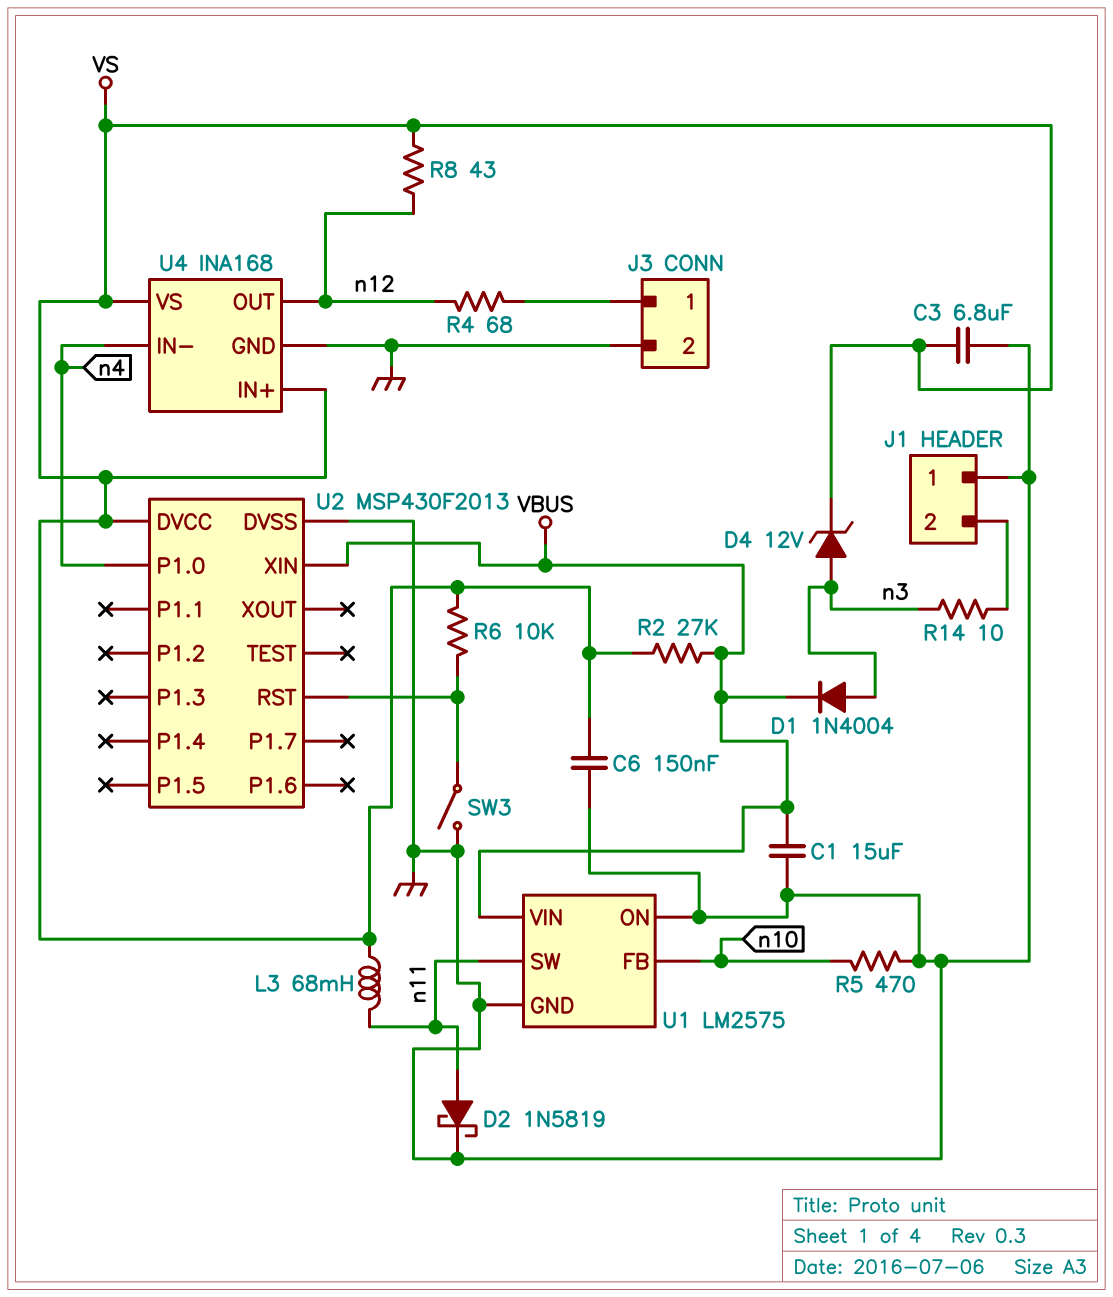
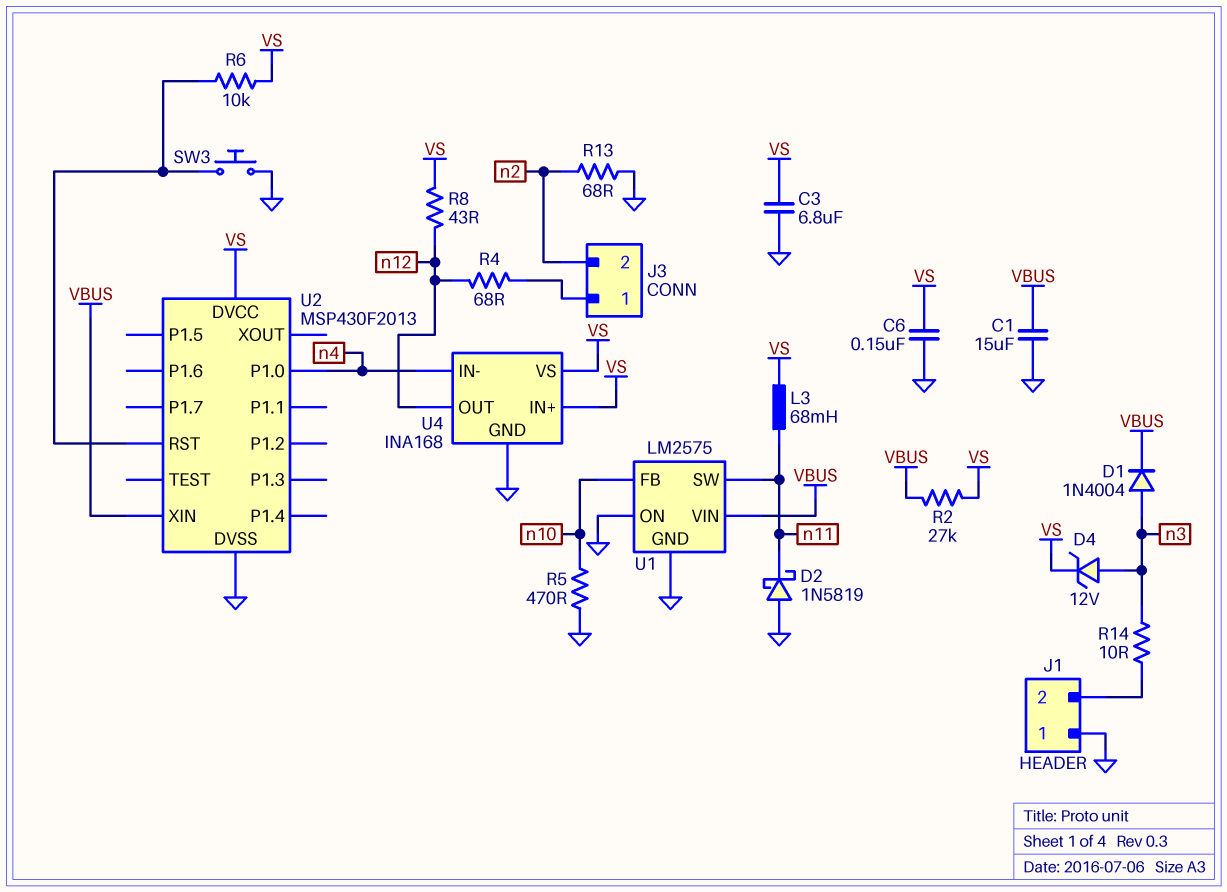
D2: schottky 1N5819 (A n11, K GND) -> schottky 1N5819 (A GND, K n11)
J3 pin 2: GND -> n2
R13: none -> 68 (GND, n2)
SW3: switch (GND, U2/RST) -> button (GND, U2/RST)

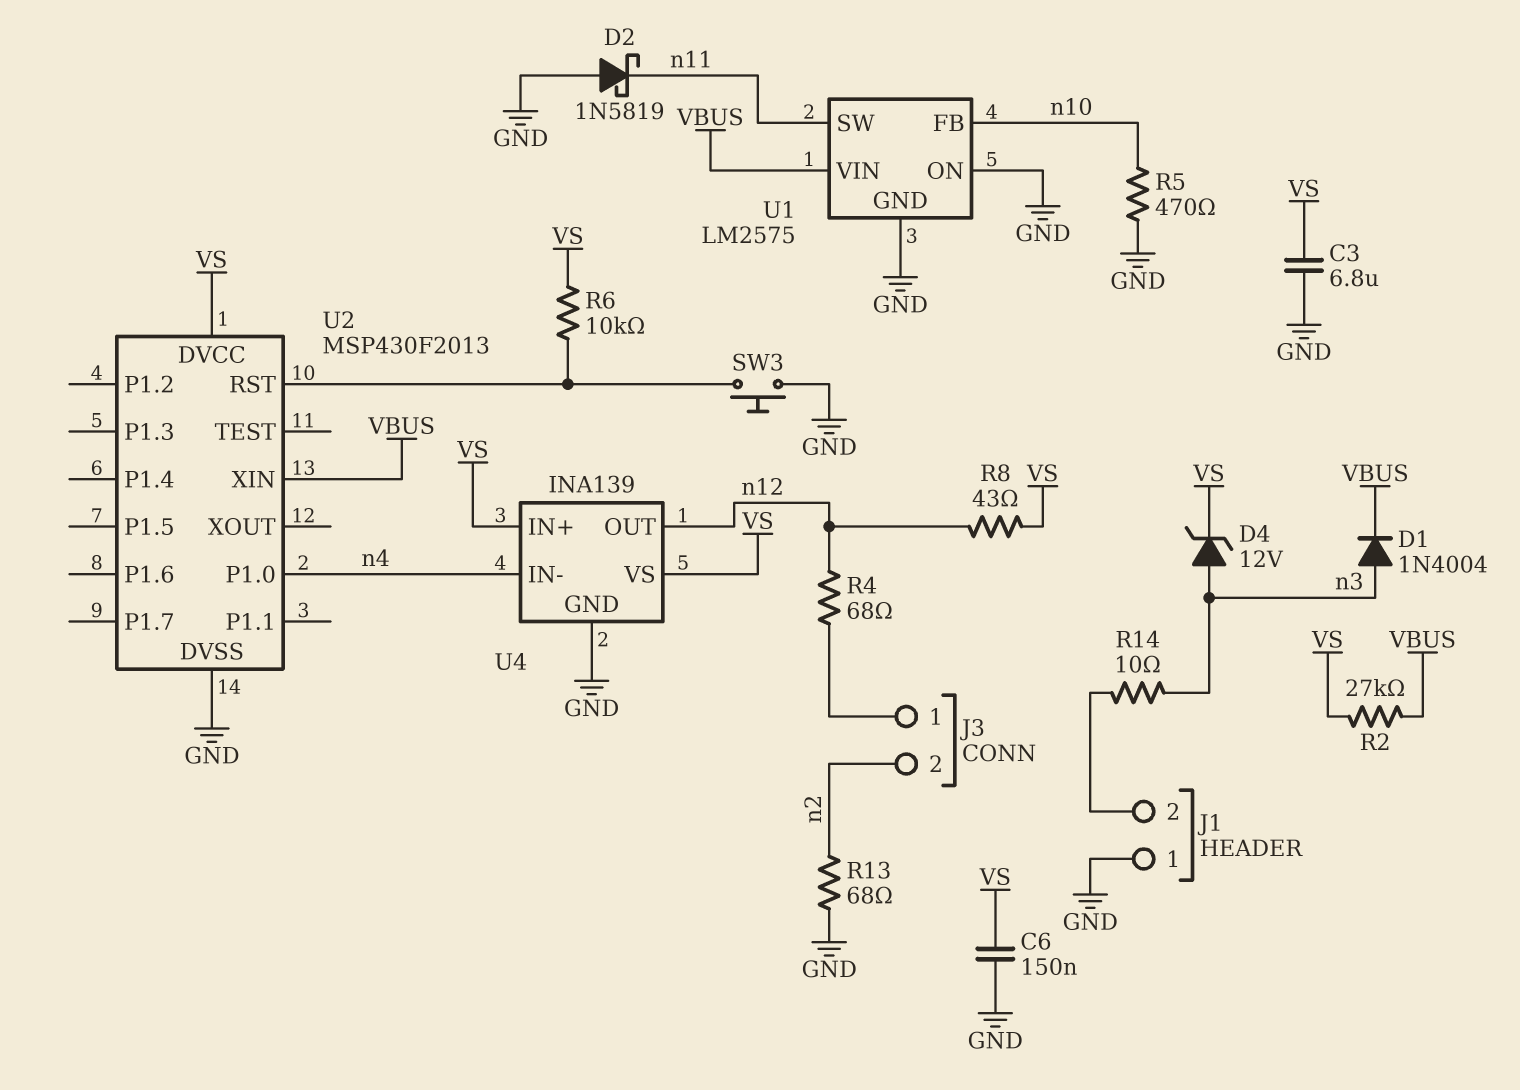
C1: 15uF (GND, VBUS) -> none
L3: 68mH (VS, n11) -> none
U4: INA168 -> INA139

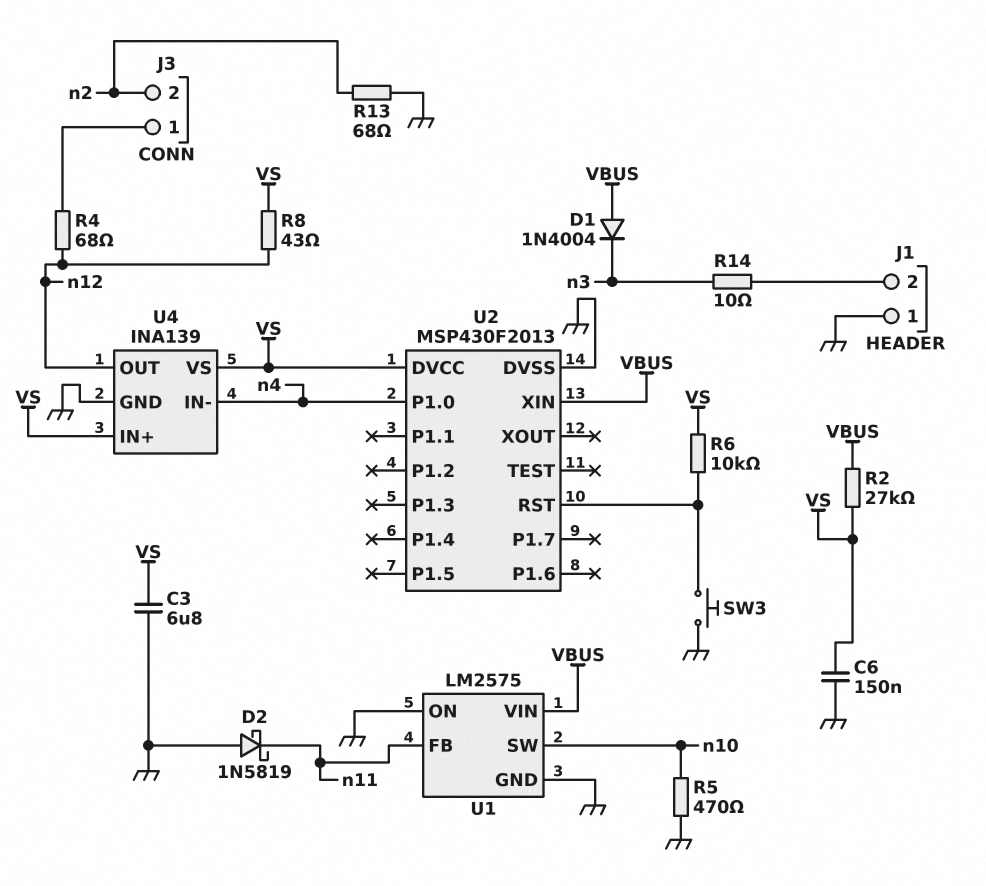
D1: diode 1N4004 (A n3, K VBUS) -> diode 1N4004 (A VBUS, K n3)
D4: zener 12V (A n3, K VS) -> none
U1 pin FB: n10 -> n11
U1 pin SW: n11 -> n10

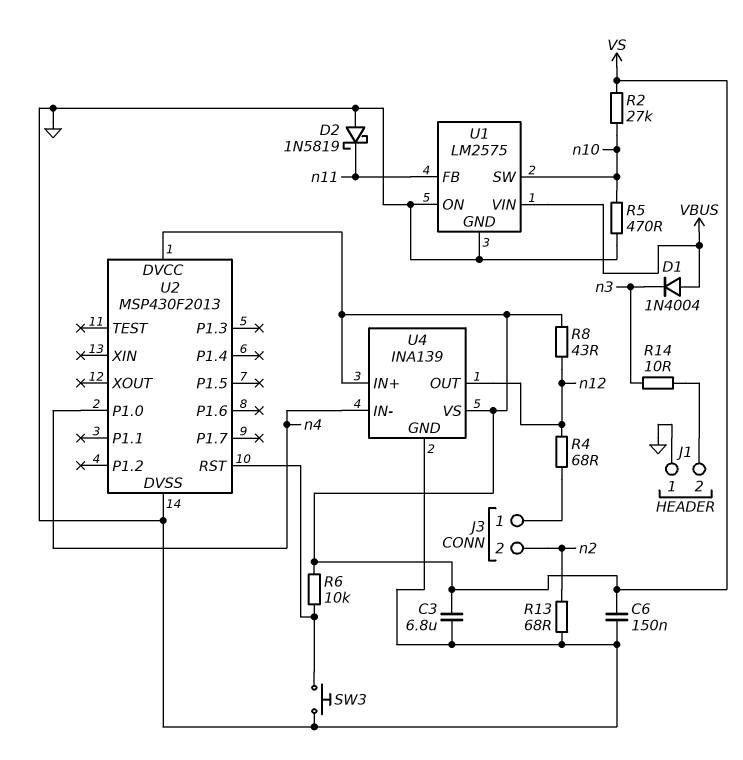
R2: 27k (VBUS, VS) -> 27k (VS, n10)
U2 pin XIN: VBUS -> none

